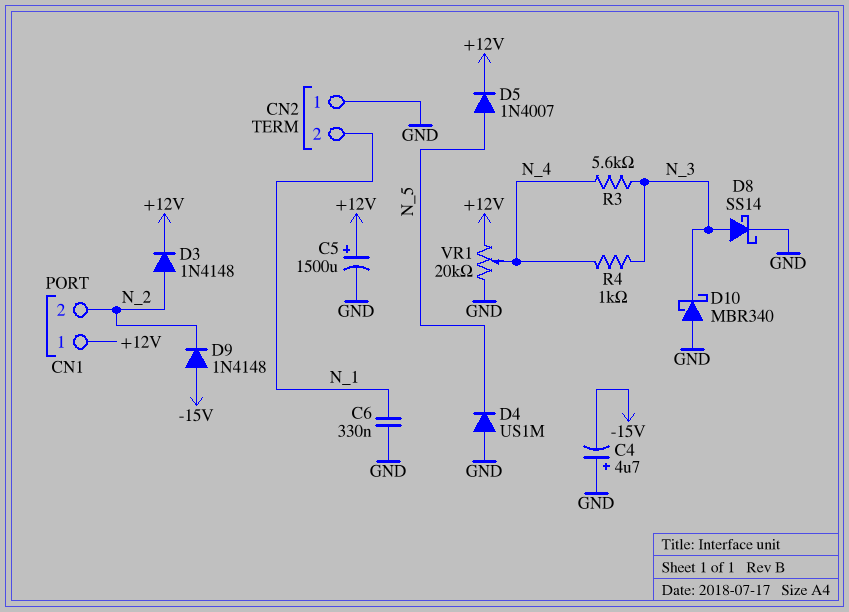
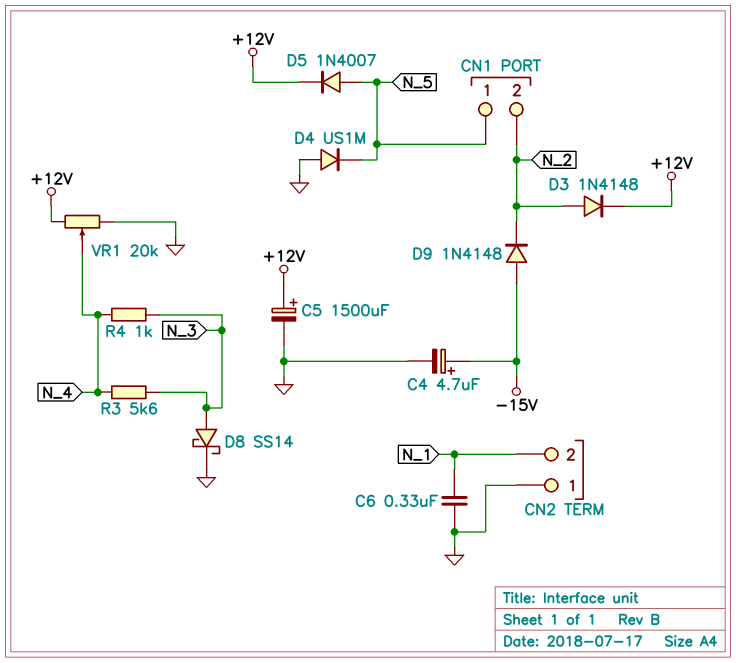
C4: 4.7uF (plus GND, minus -15V) -> 4.7uF (plus -15V, minus GND)
CN1 pin 1: +12V -> N_5
D10: schottky MBR340 (A GND, K N_3) -> none

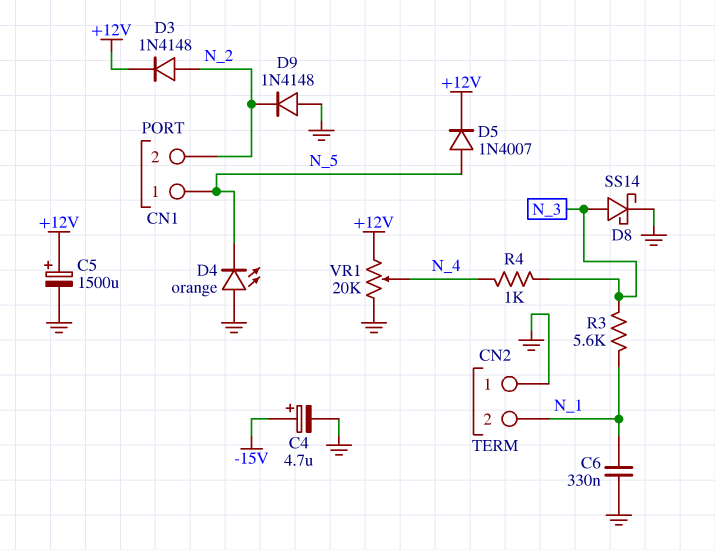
D4: diode US1M (A GND, K N_5) -> LED orange (A GND, K N_5)
D9: diode 1N4148 (A -15V, K N_2) -> diode 1N4148 (A GND, K N_2)
R3: 5.6k (N_3, N_4) -> 5.6k (N_1, N_3)

